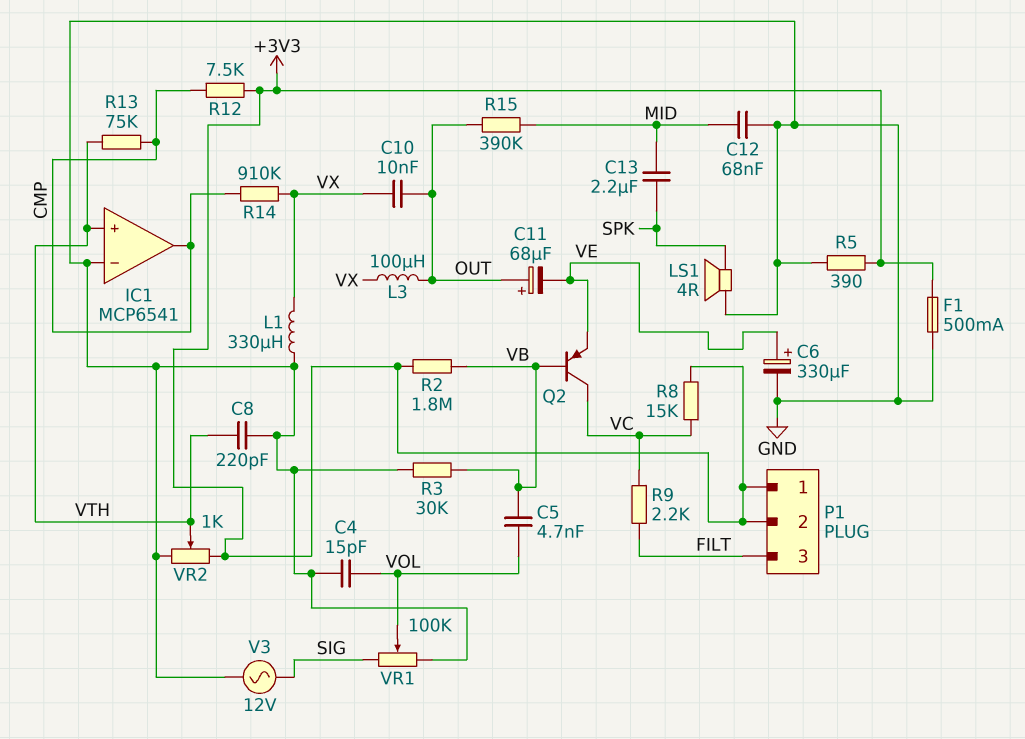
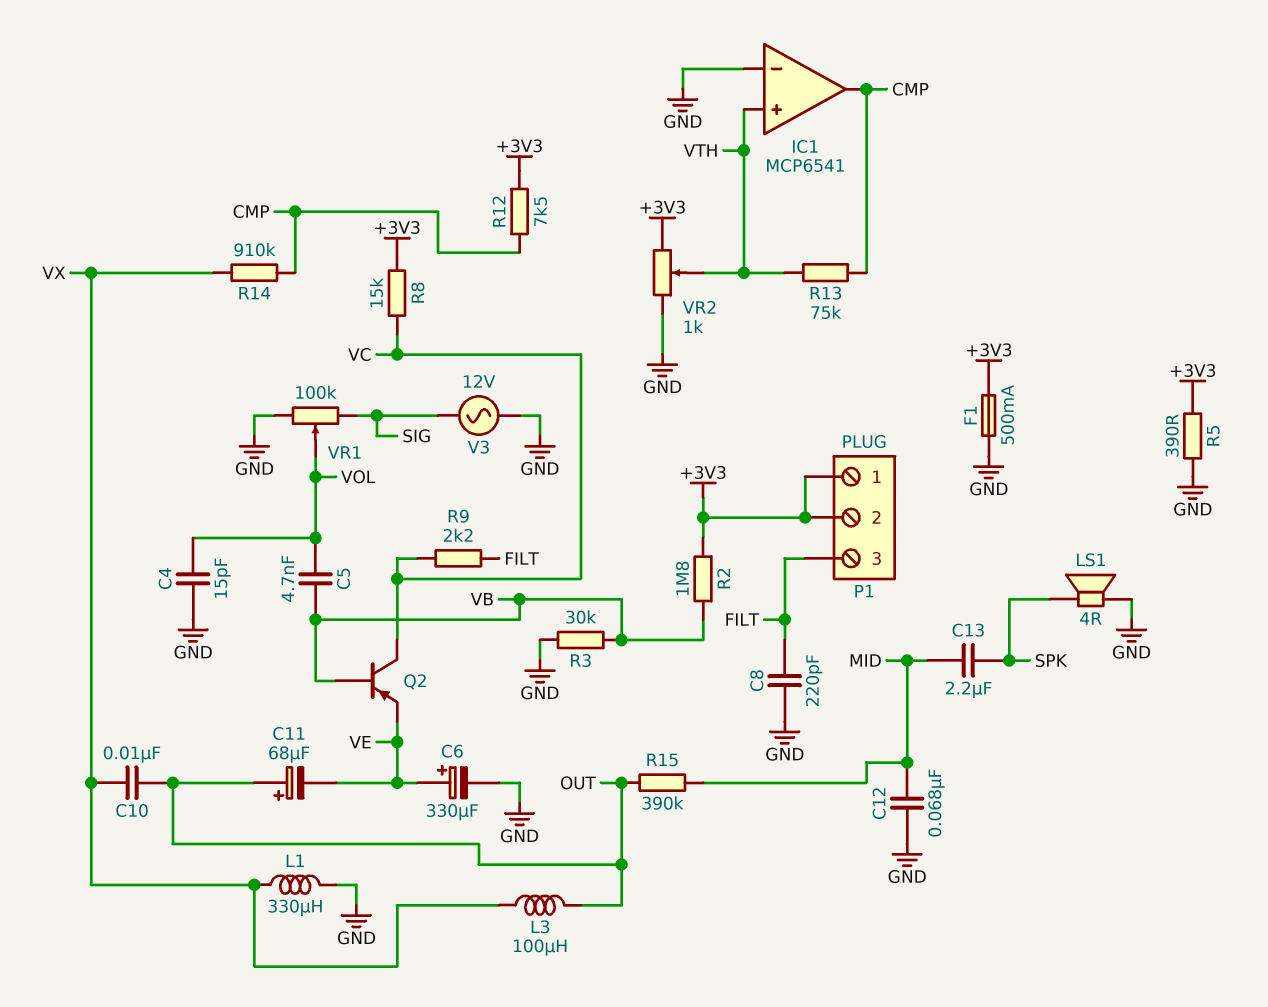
C8: 220pF (GND, VTH) -> 220pF (FILT, GND)

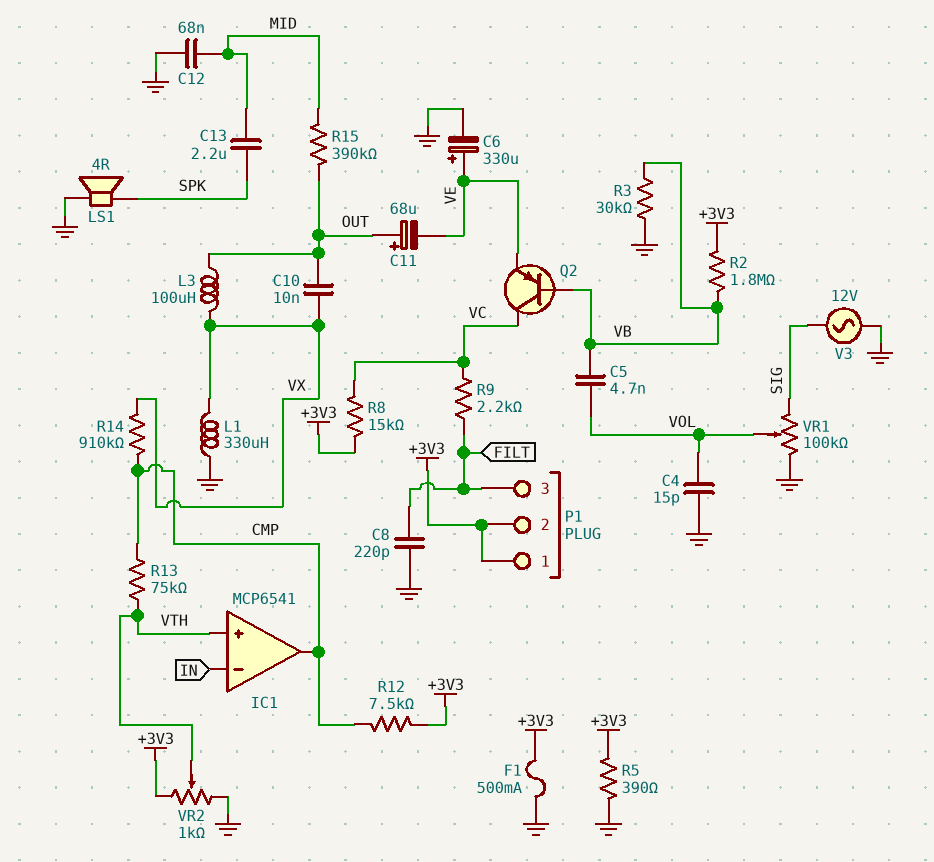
IC1 pin in-: GND -> IN

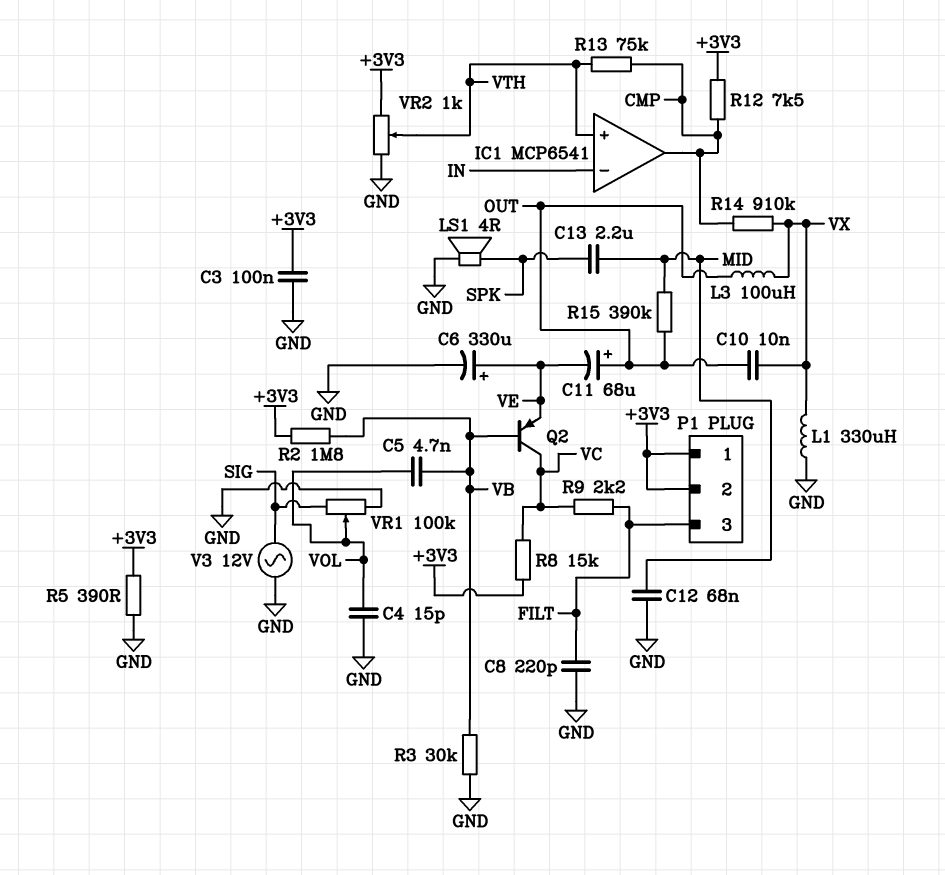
C3: none -> 100nF (+3V3, GND)
F1: 500mA (+3V3, GND) -> none

